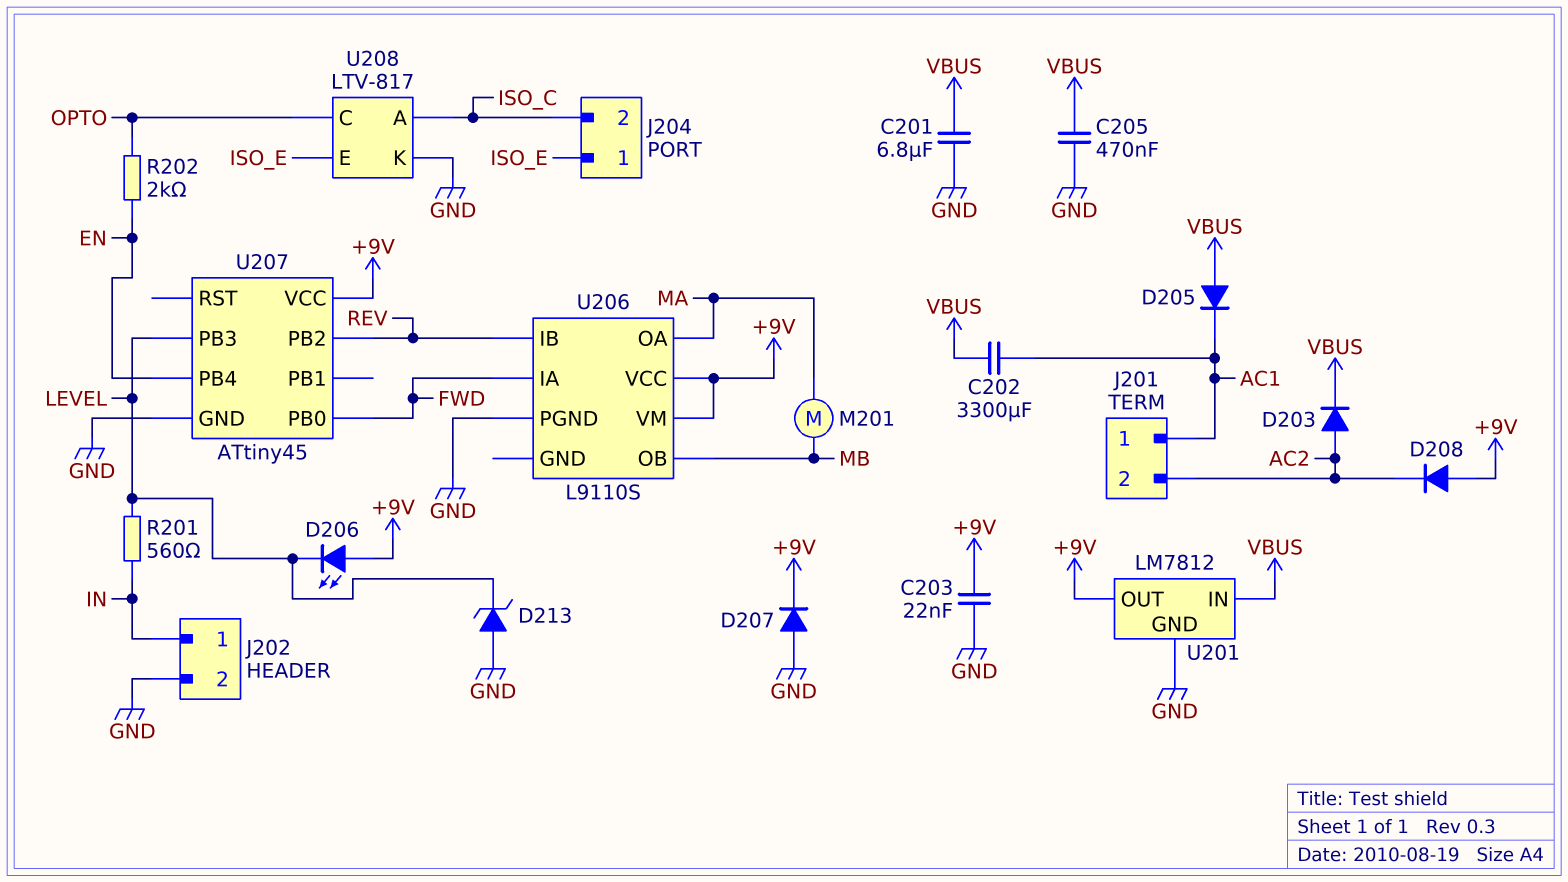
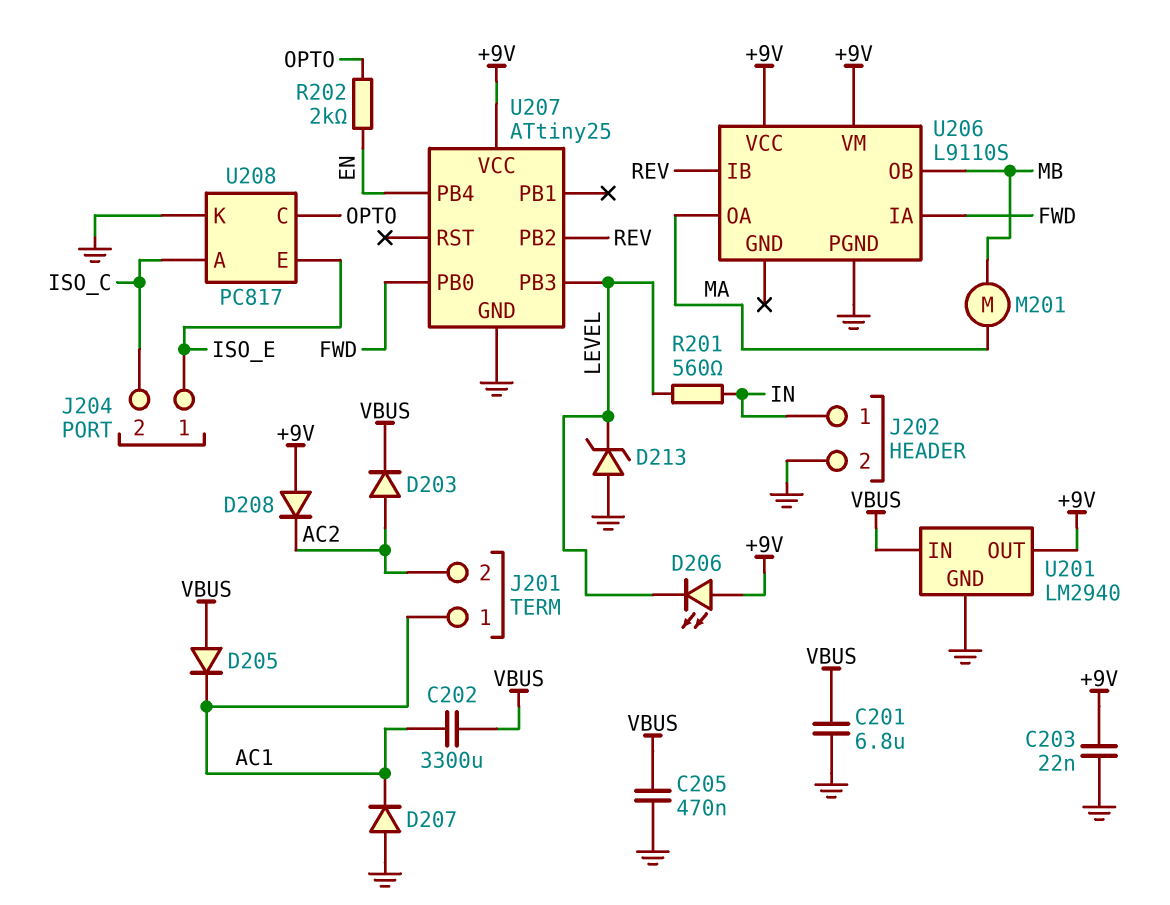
D207: diode (A GND, K +9V) -> diode (A GND, K AC1)
U201: LM7812 -> LM2940
U207: ATtiny45 -> ATtiny25
U208: LTV-817 -> PC817

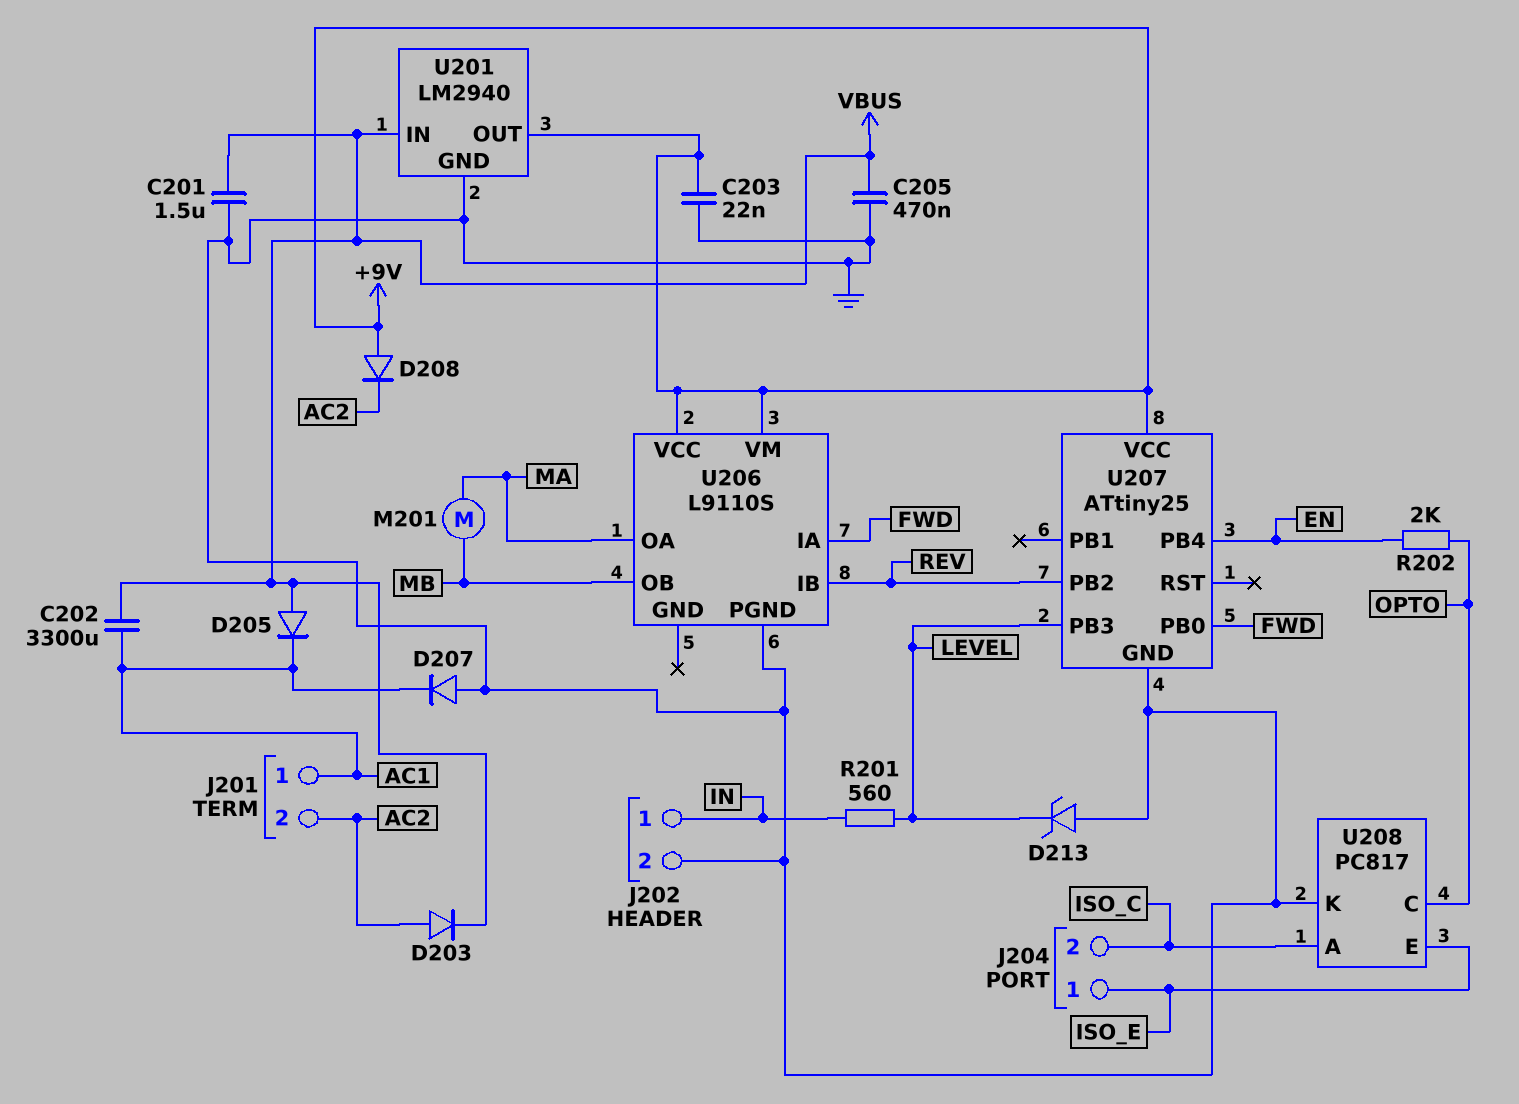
C201: 6.8uF (GND, VBUS) -> 1.5uF (GND, VBUS)
D206: LED (A +9V, K LEVEL) -> none

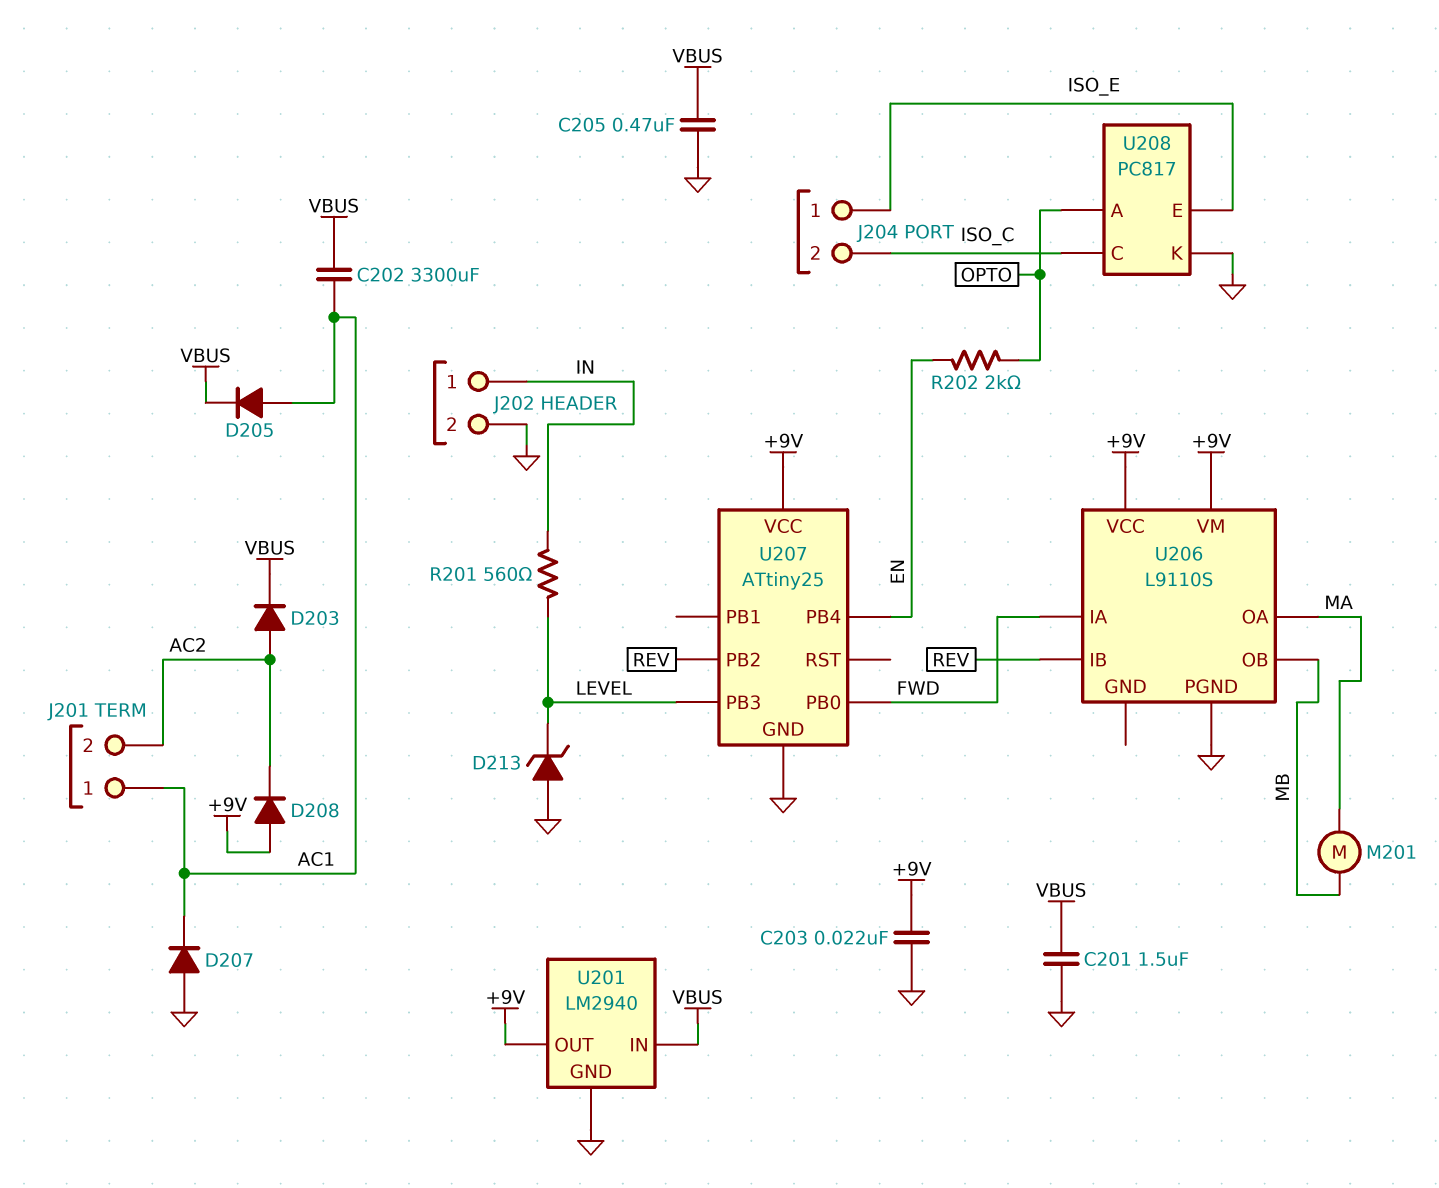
D205: diode (A VBUS, K AC1) -> diode (A AC1, K VBUS)
U208 pin A: ISO_C -> OPTO
U208 pin C: OPTO -> ISO_C

